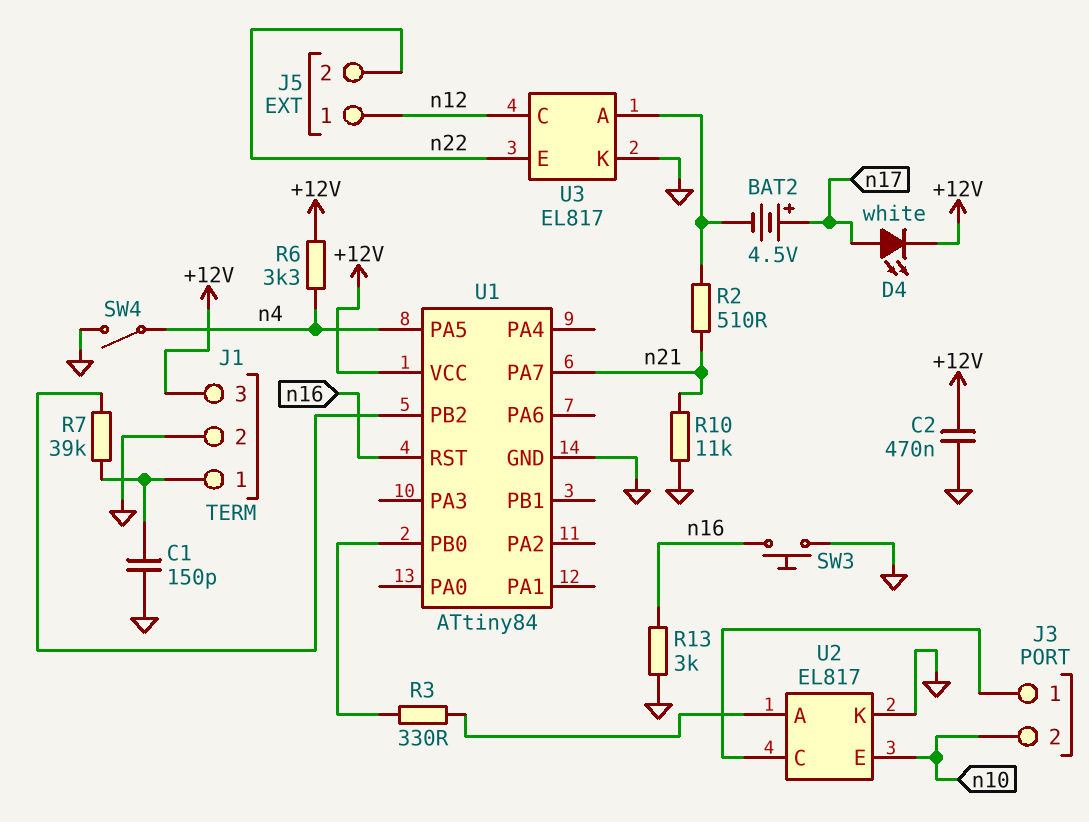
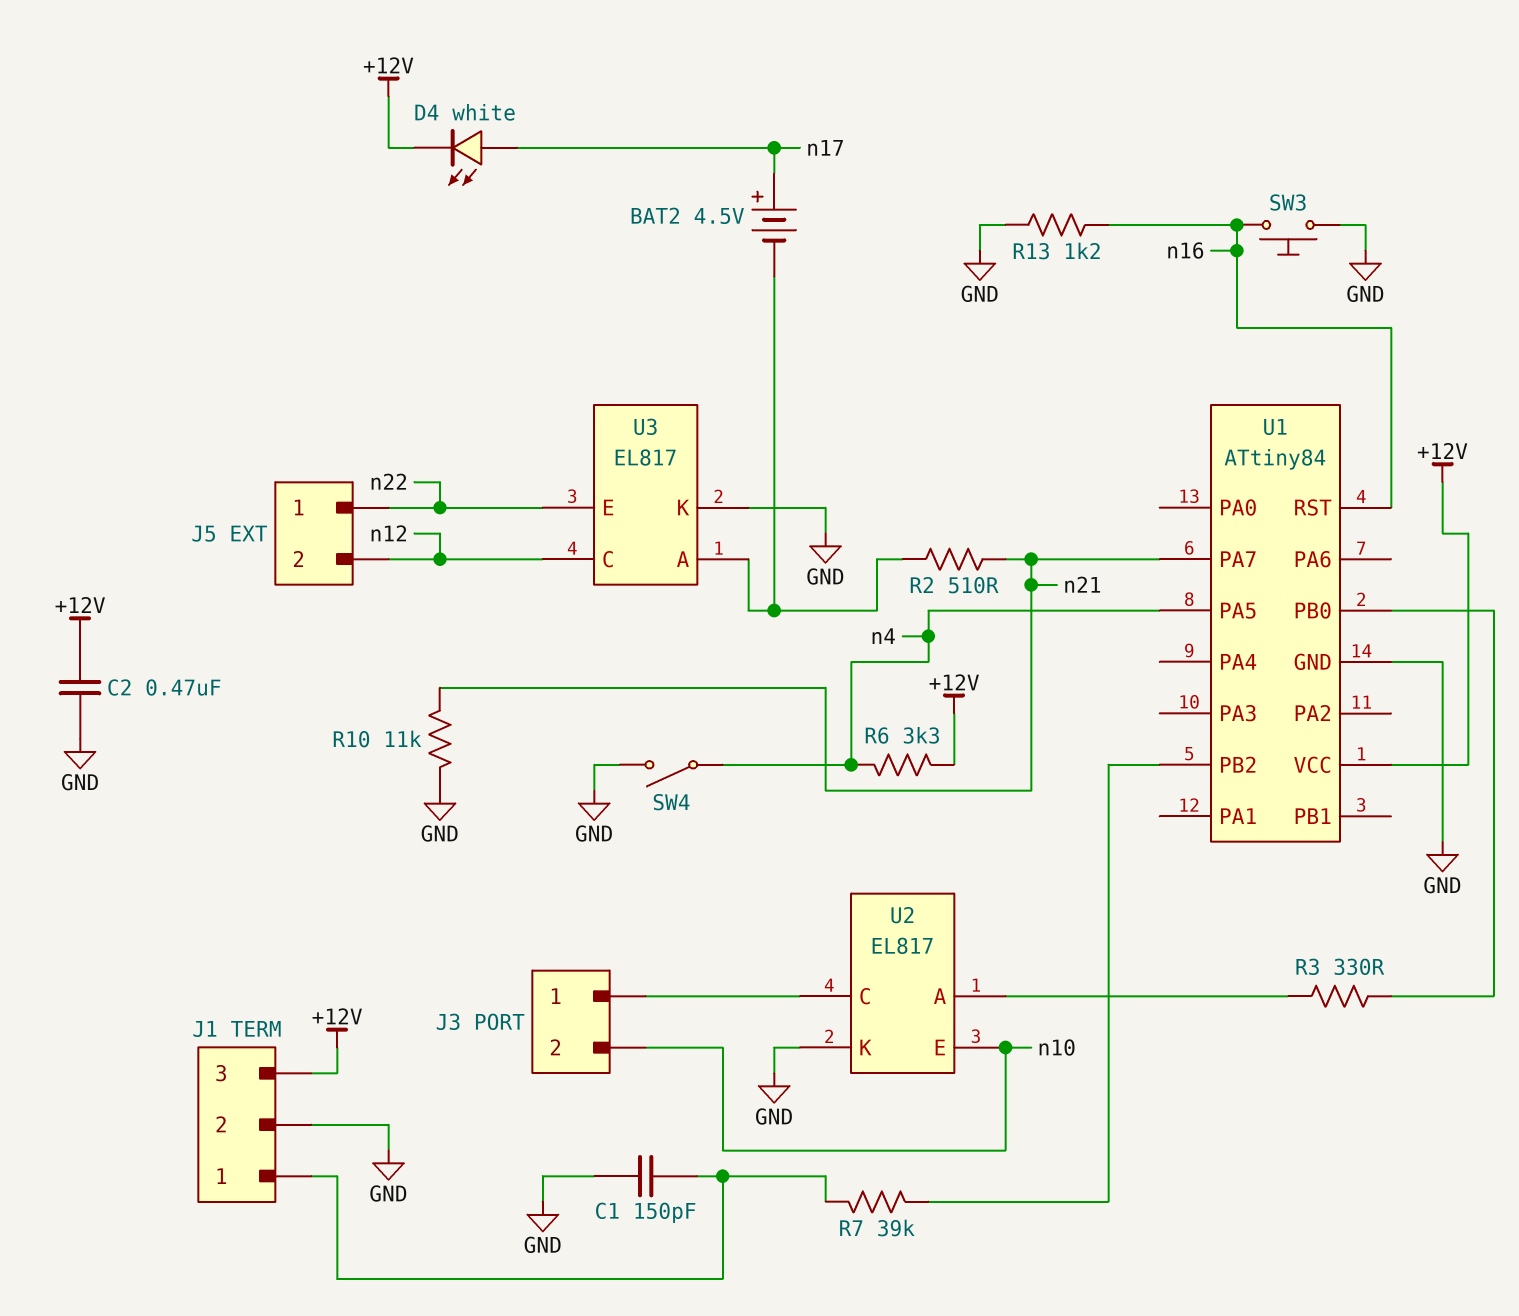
J5 pin 1: n12 -> n22
J5 pin 2: n22 -> n12
R13: 3k (GND, n16) -> 1.2k (GND, n16)

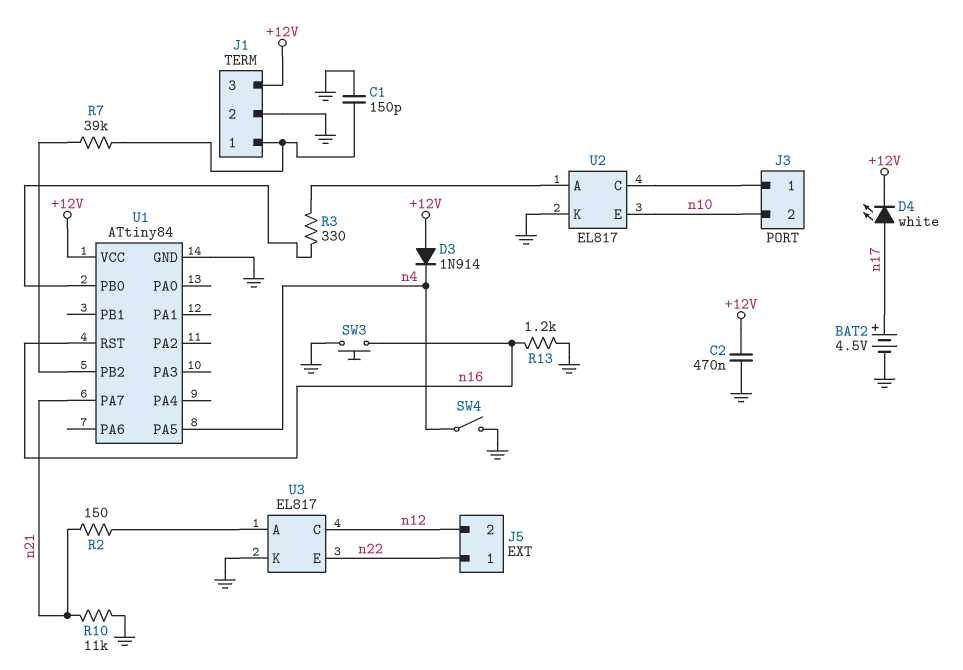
BAT2: 4.5V (plus n17, minus U3/A) -> 4.5V (plus n17, minus GND)
D3: none -> diode 1N914 (A +12V, K n4)
R2: 510 (U3/A, n21) -> 150 (U3/A, n21)
R6: 3.3k (+12V, n4) -> none

